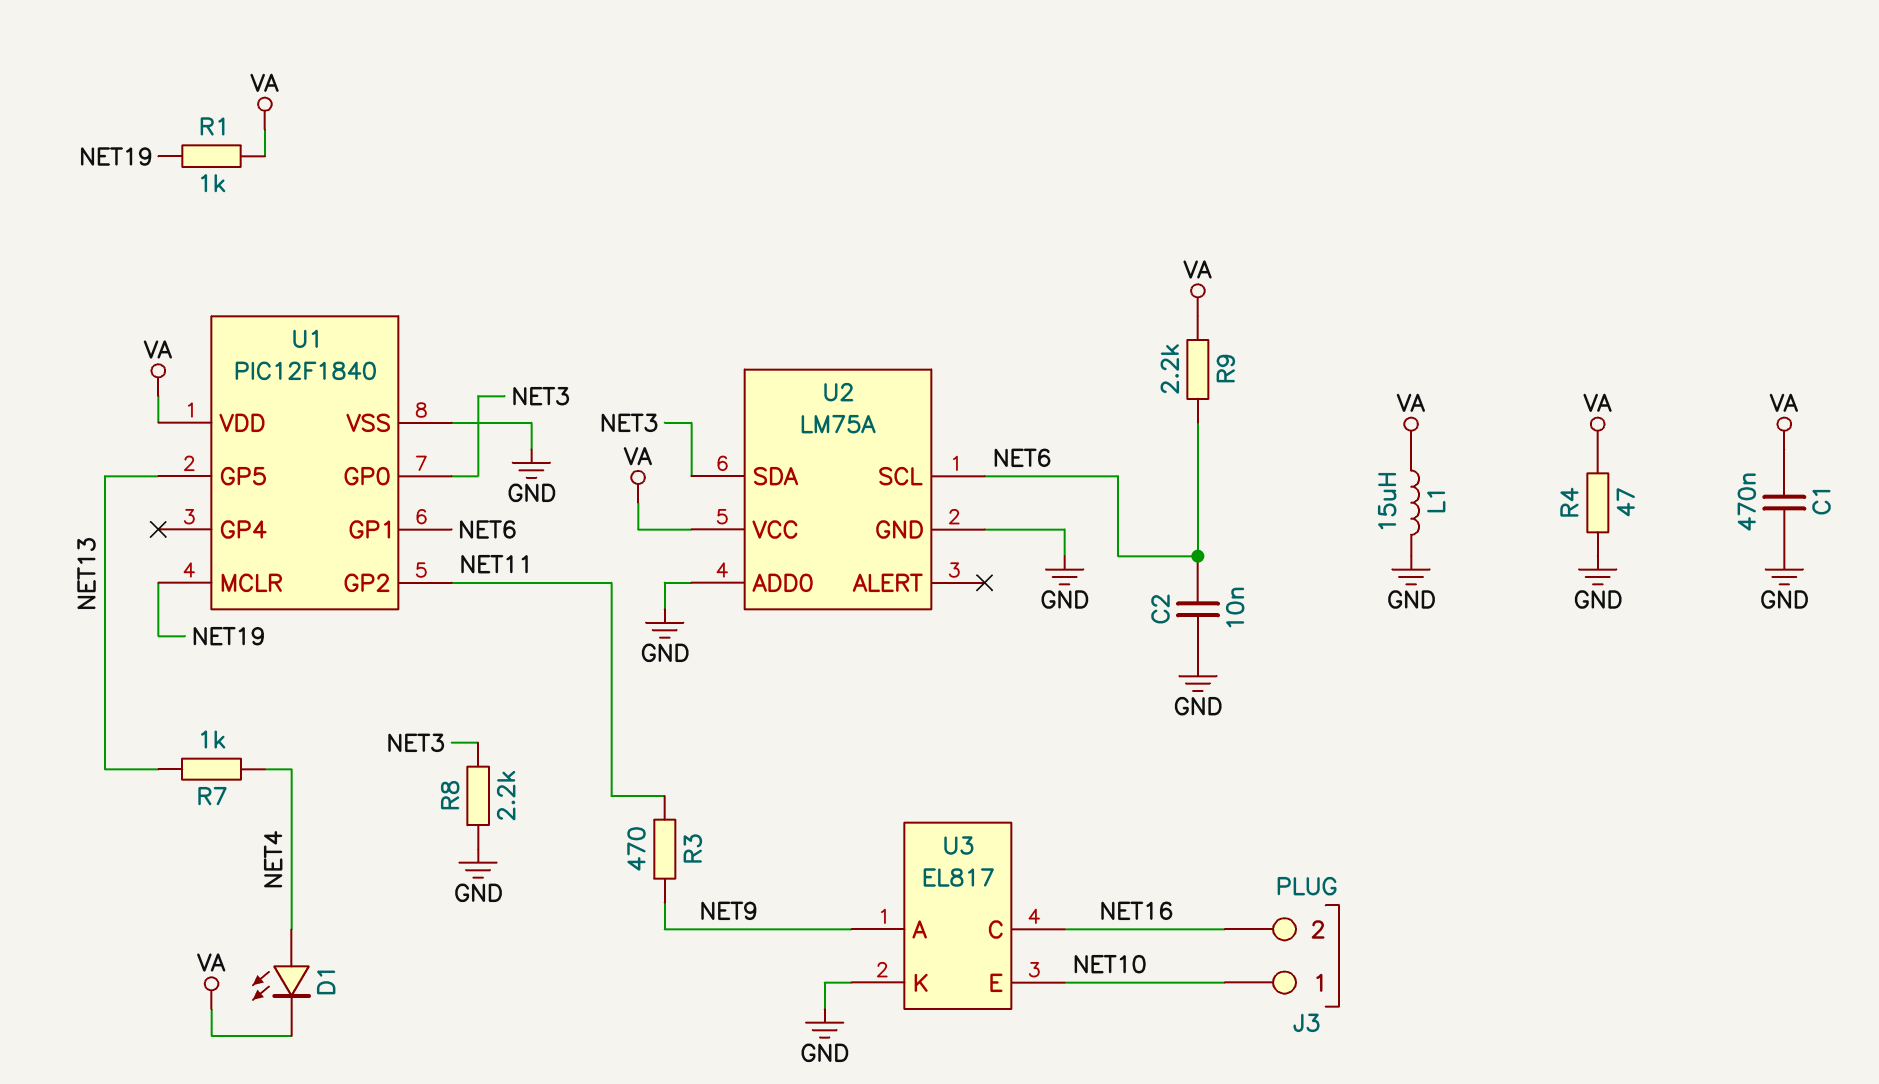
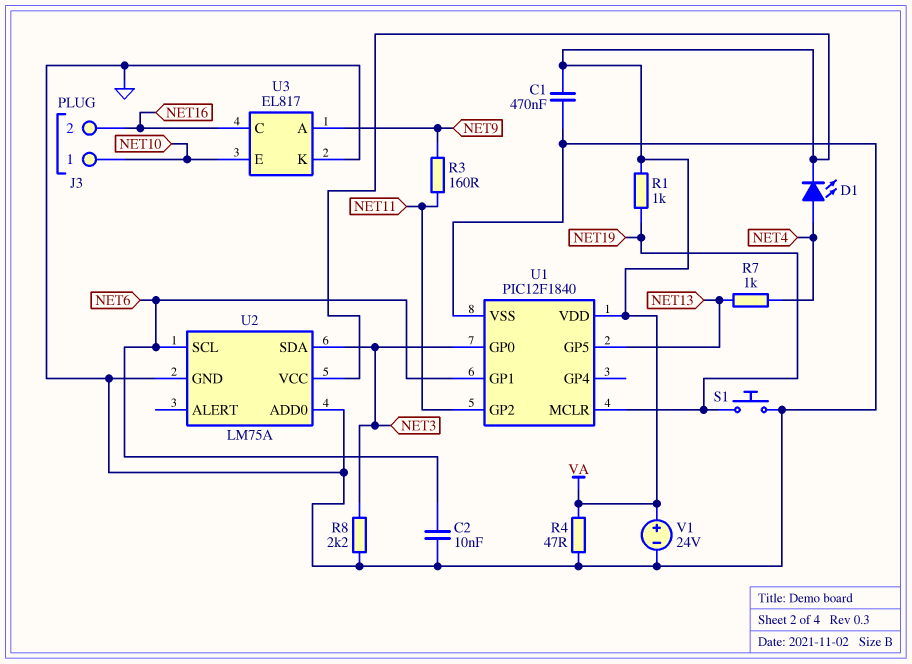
L1: 15uH (GND, VA) -> none
R3: 470 (NET9, NET11) -> 160 (NET9, NET11)
R9: 2.2k (NET6, VA) -> none
S1: none -> button (GND, NET19)
V1: none -> 24V (plus VA, minus GND)

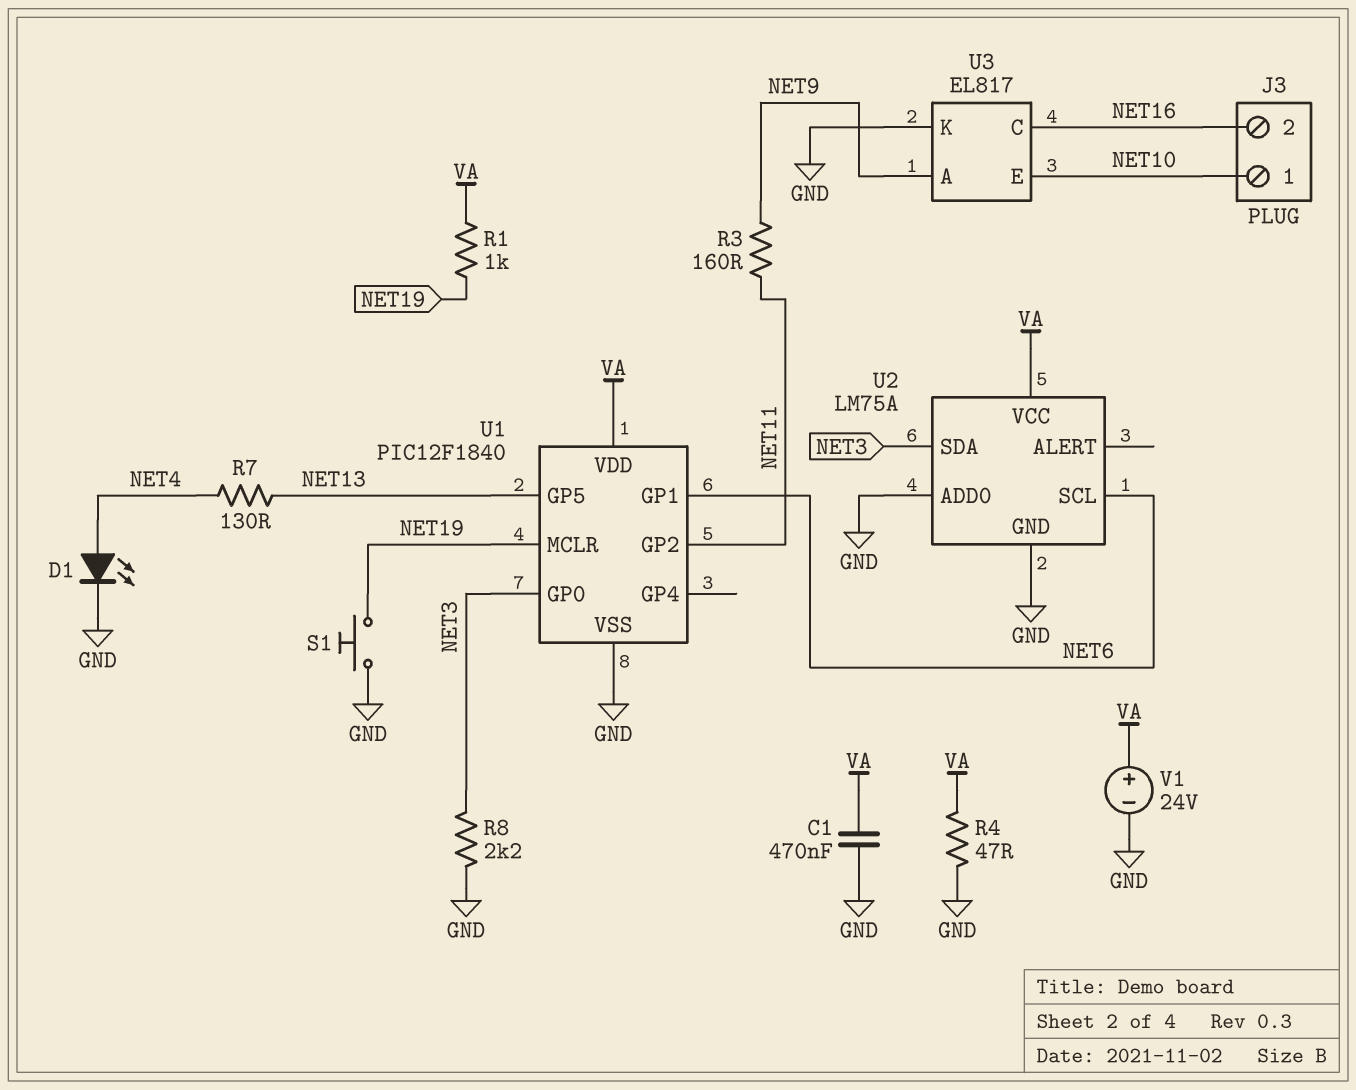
C2: 10nF (GND, NET6) -> none
D1: LED (A NET4, K VA) -> LED (A NET4, K GND)
R7: 1k (NET4, NET13) -> 130 (NET4, NET13)

